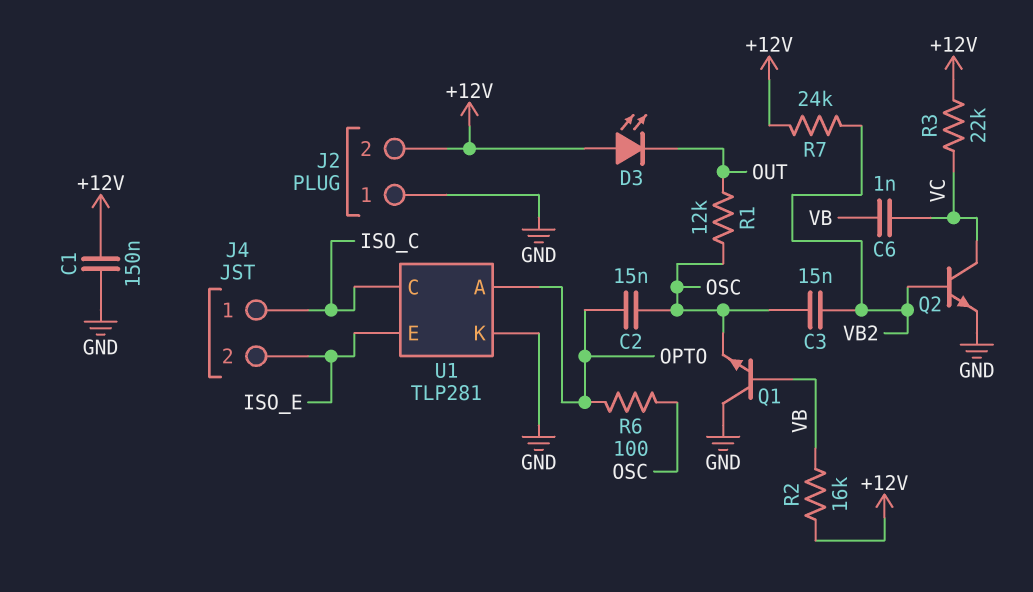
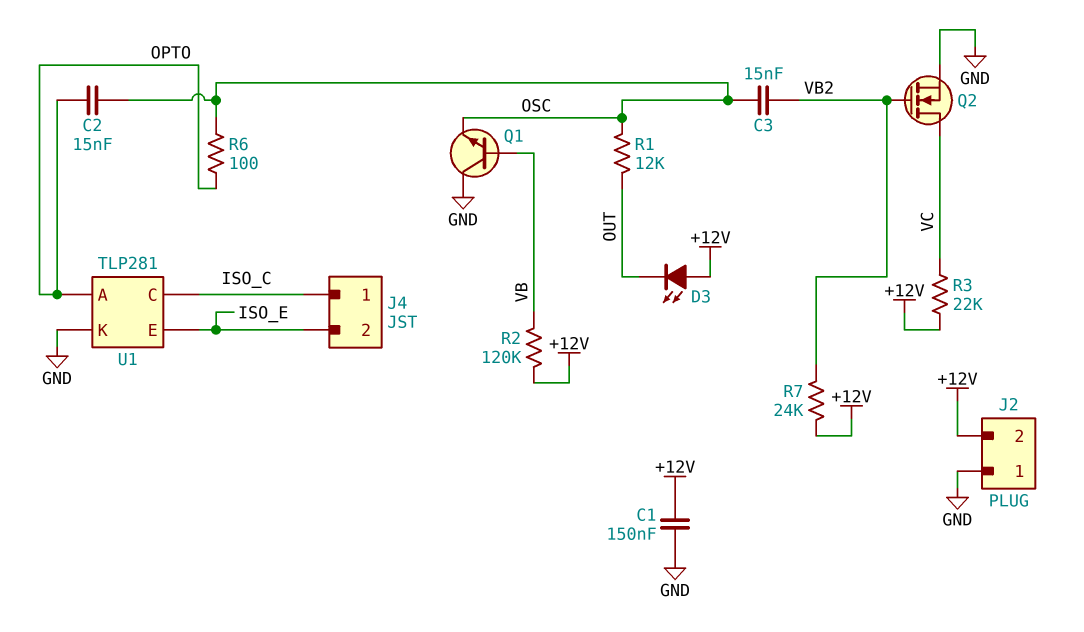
C6: 1nF (VB, VC) -> none
Q2: NPN (B VB2, C VC, E GND) -> NMOS (G VB2, D VC, S GND)
R2: 16k (+12V, VB) -> 120k (+12V, VB)

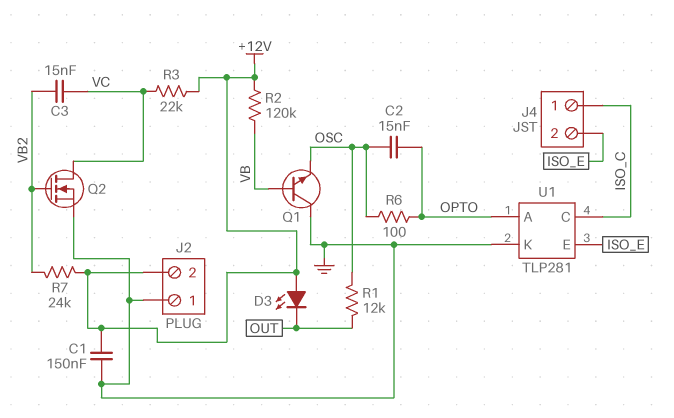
C3: 15nF (OSC, VB2) -> 15nF (VB2, VC)

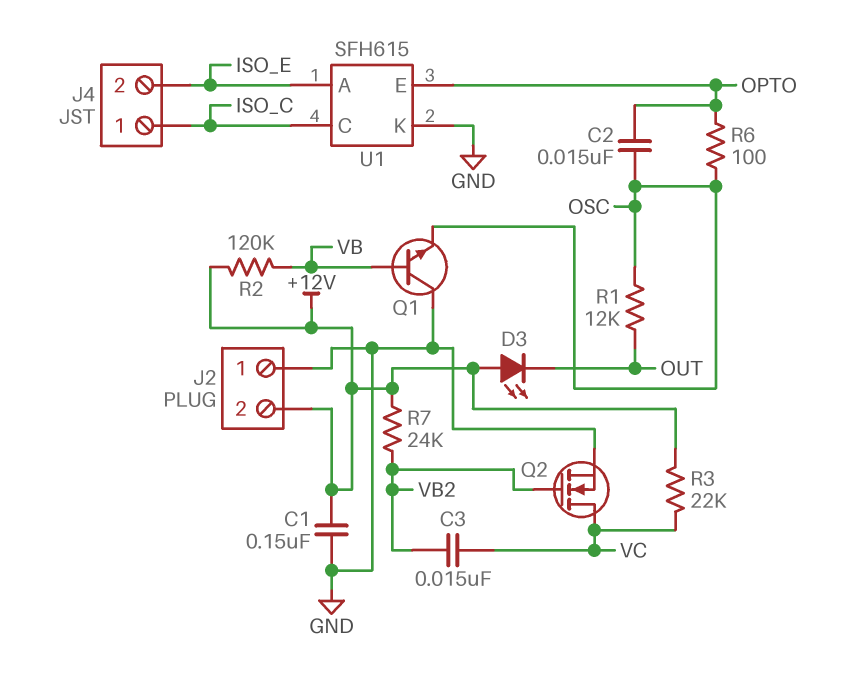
U1: TLP281 -> SFH615
U1 pin A: OPTO -> ISO_E
U1 pin E: ISO_E -> OPTO

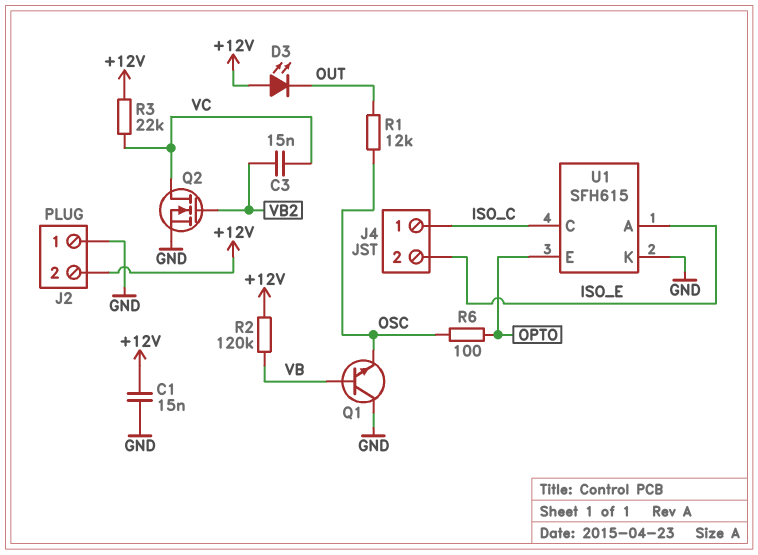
C1: 150nF (+12V, GND) -> 15nF (+12V, GND)
C2: 15nF (OPTO, OSC) -> none
R7: 24k (+12V, VB2) -> none

